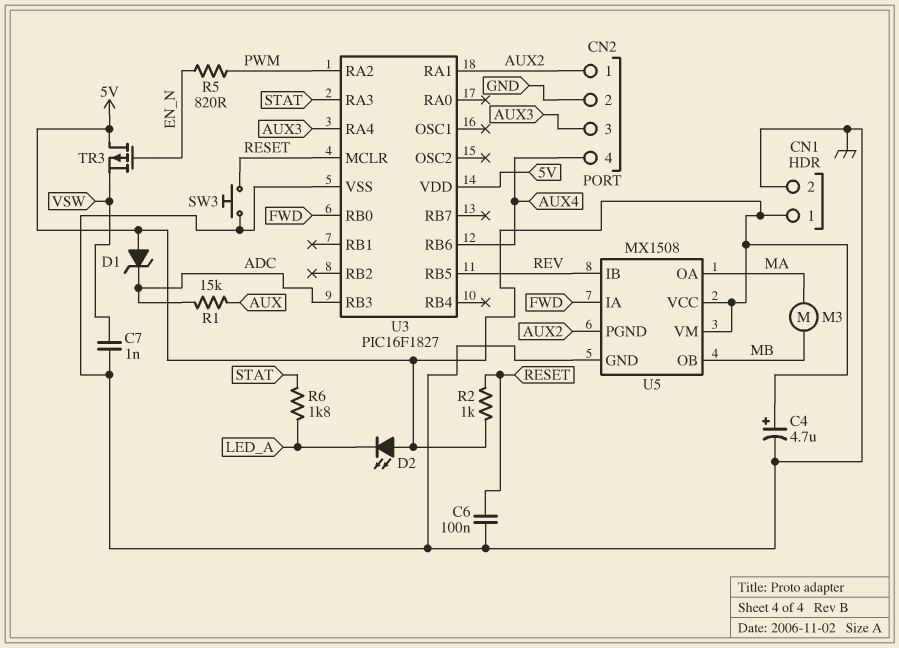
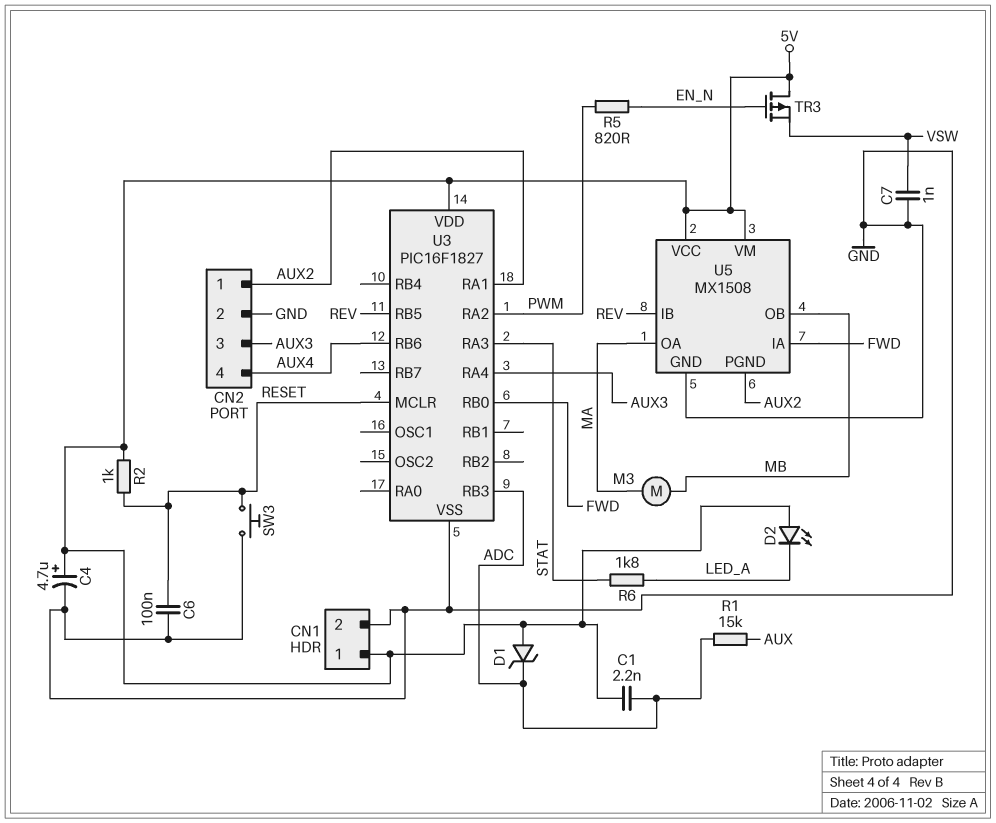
C1: none -> 2.2nF (5V, ADC)

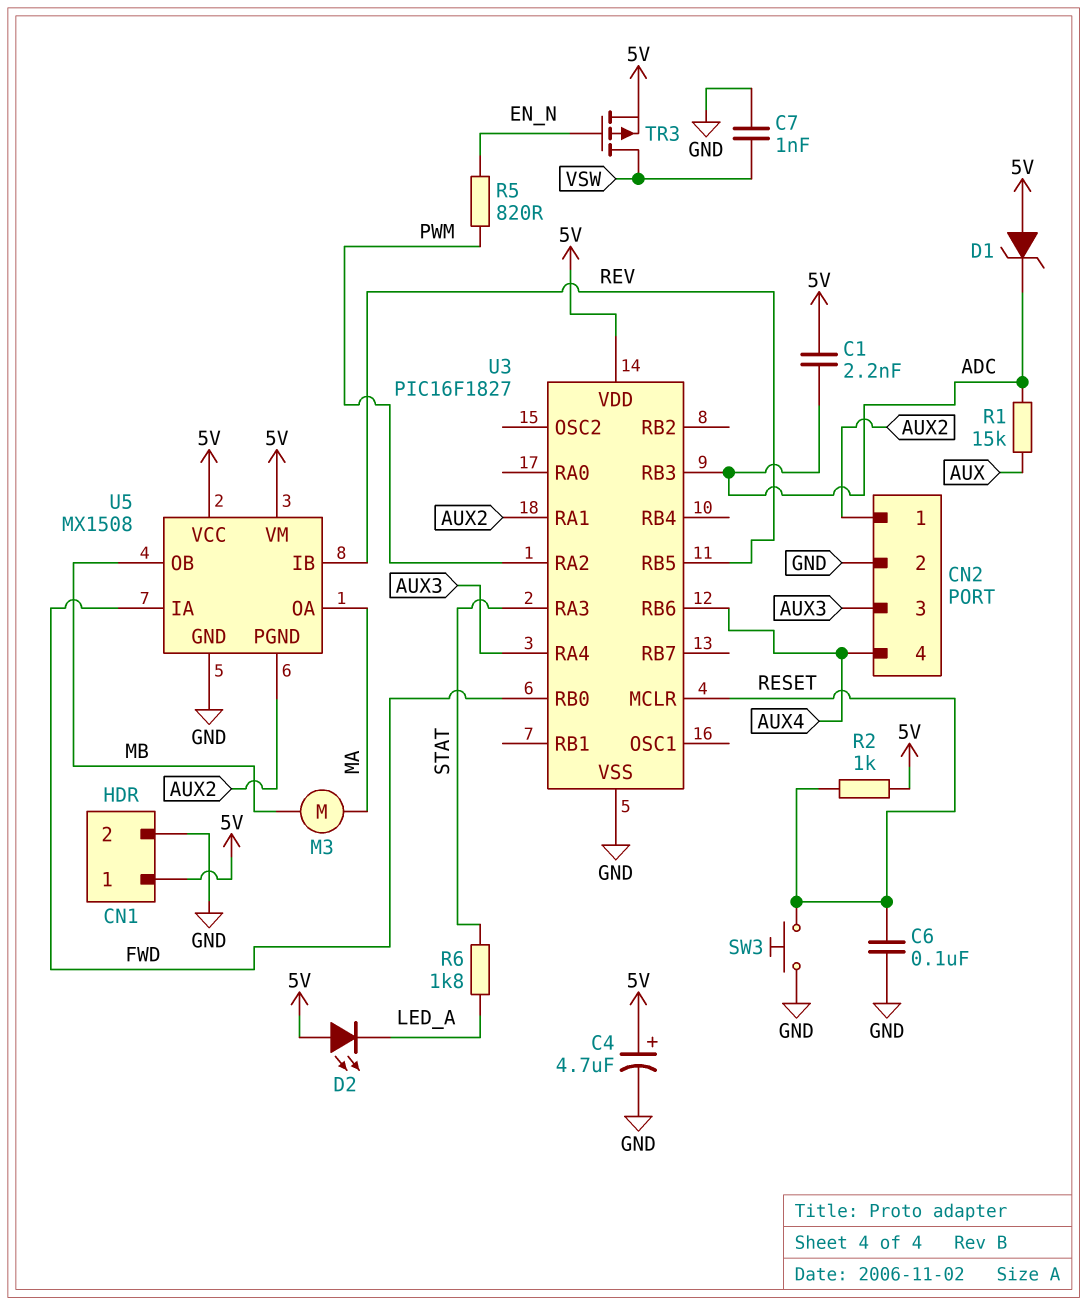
TR3: PMOS (G EN_N, D 5V, S VSW) -> PMOS (G EN_N, D VSW, S 5V)

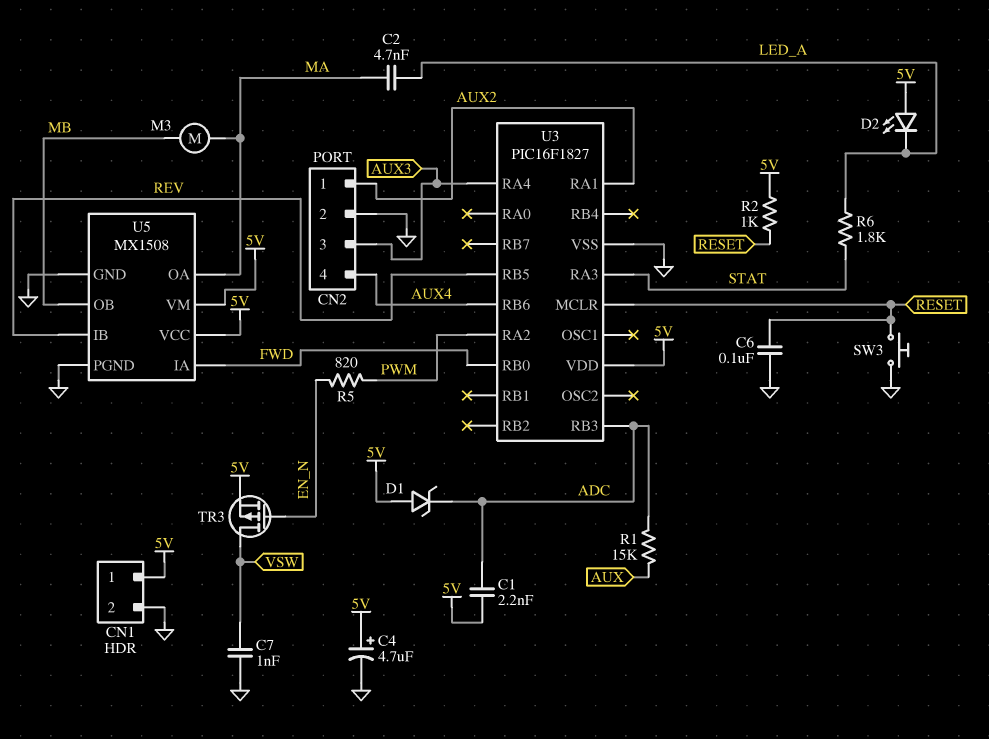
C2: none -> 4.7nF (LED_A, MA)
U5 pin PGND: AUX2 -> GND

